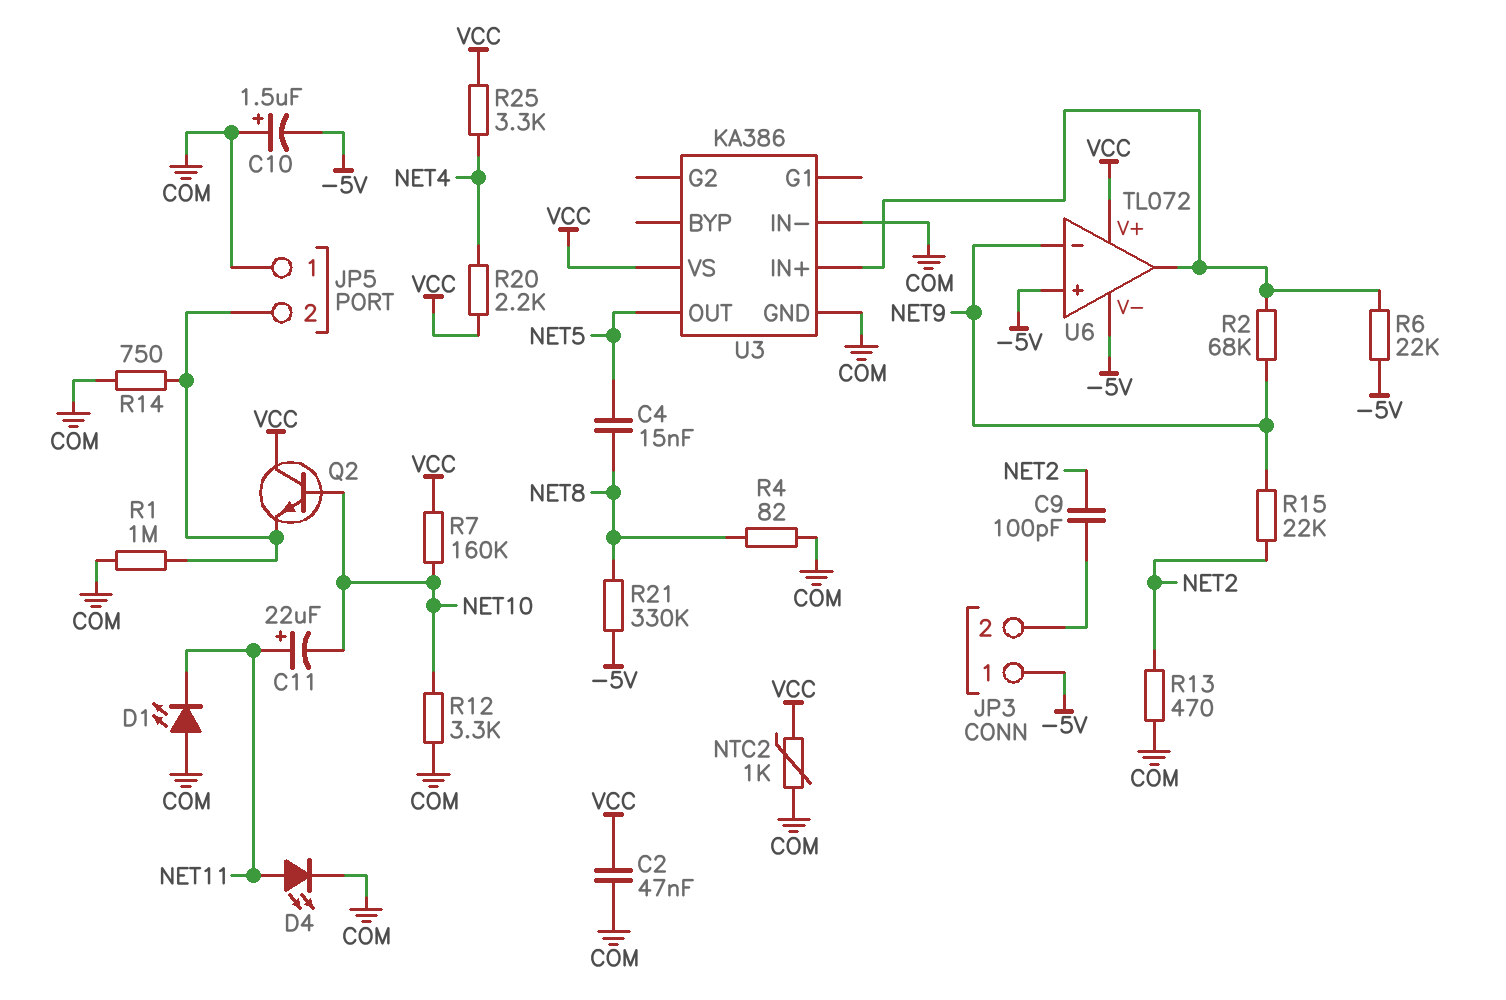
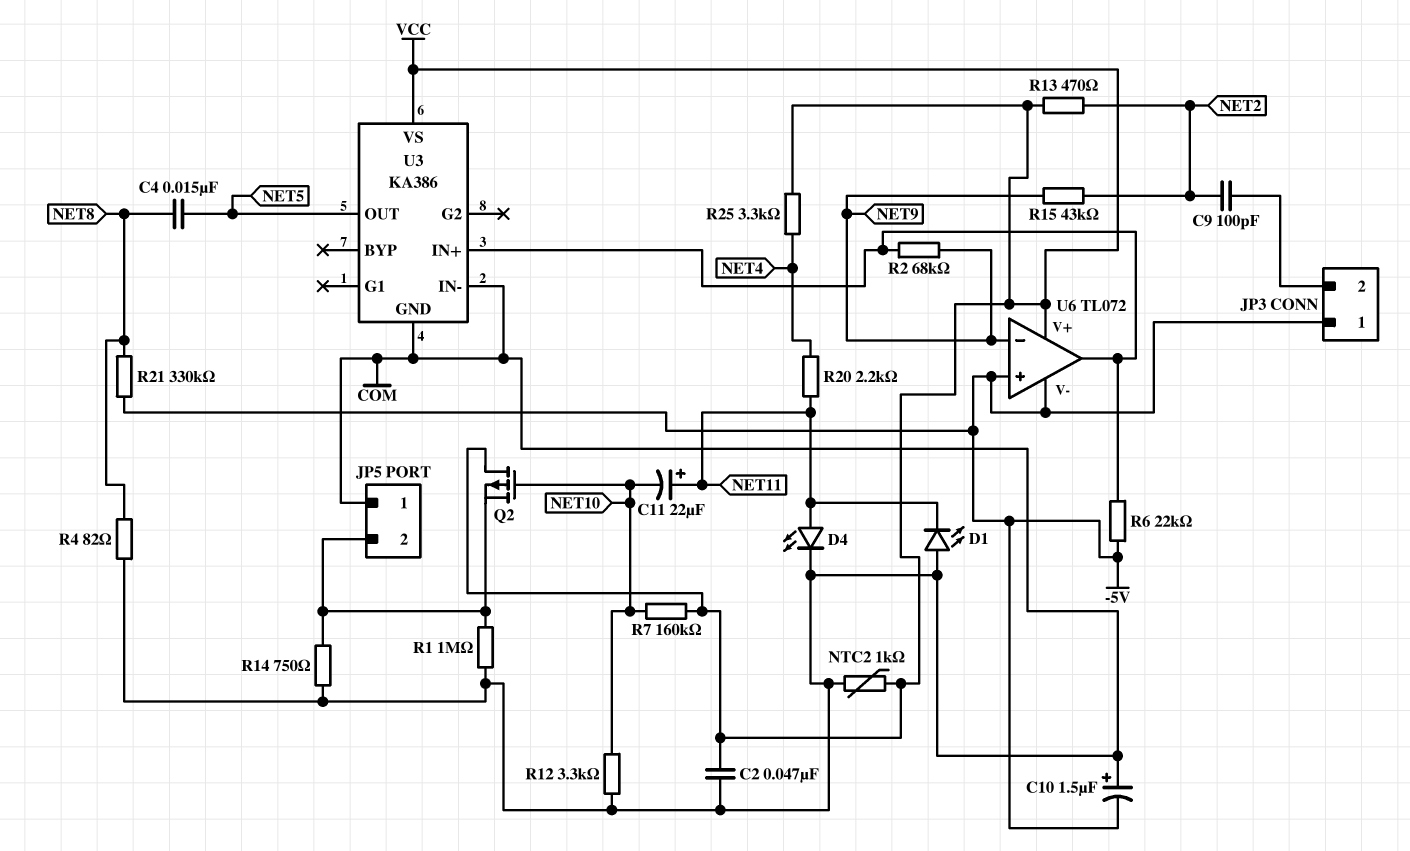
Q2: NPN (B NET10, C VCC, E JP5/2) -> PMOS (G NET10, D VCC, S JP5/2)
R13: 470 (COM, NET2) -> 470 (NET2, VCC)
R15: 22k (NET2, NET9) -> 43k (NET2, NET9)
R20: 2.2k (NET4, VCC) -> 2.2k (NET4, NET11)

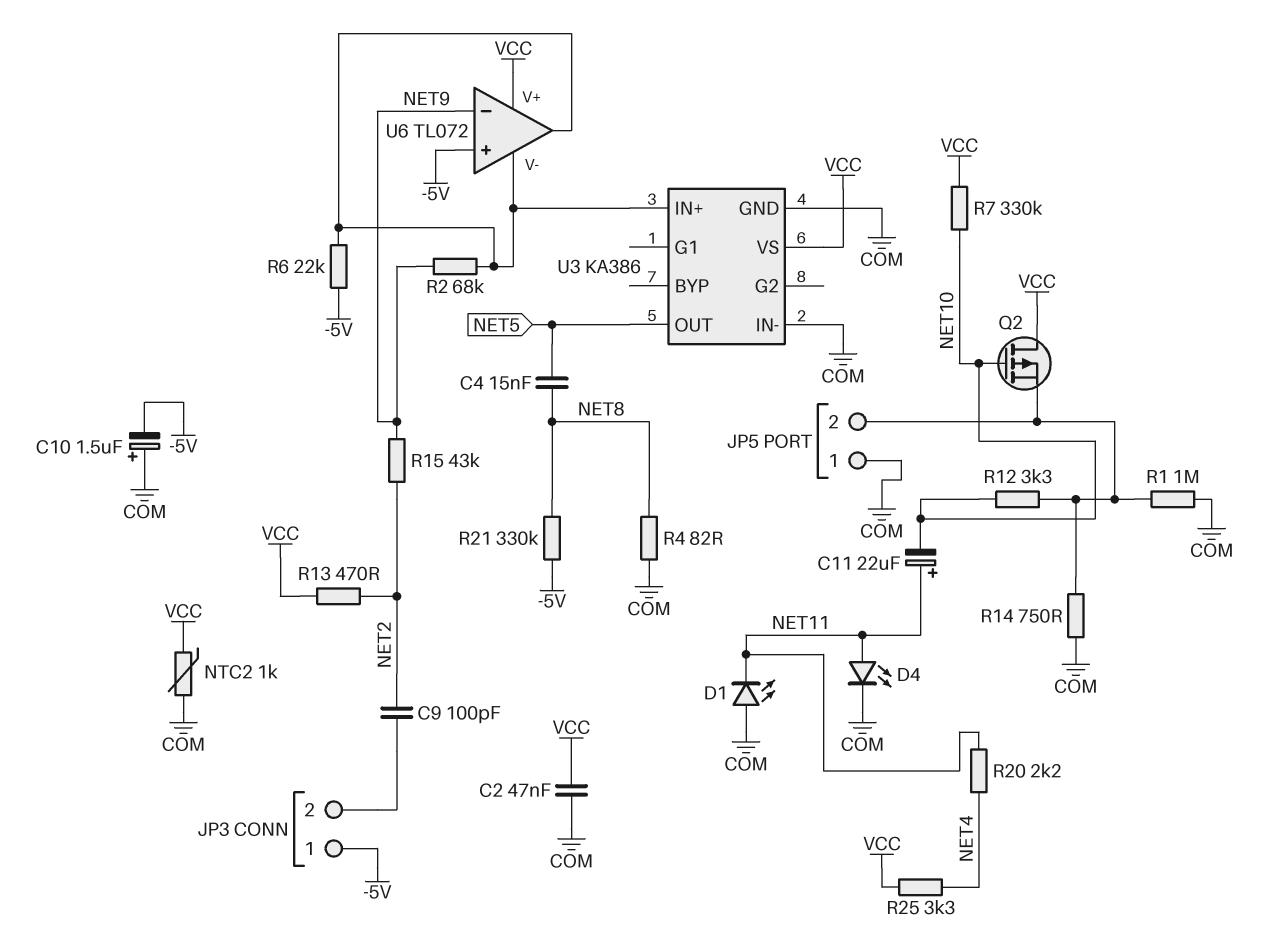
R7: 160k (NET10, VCC) -> 330k (NET10, VCC)
R12: 3.3k (COM, NET10) -> 3.3k (JP5/2, NET10)
U6 pin V-: -5V -> U3/IN+

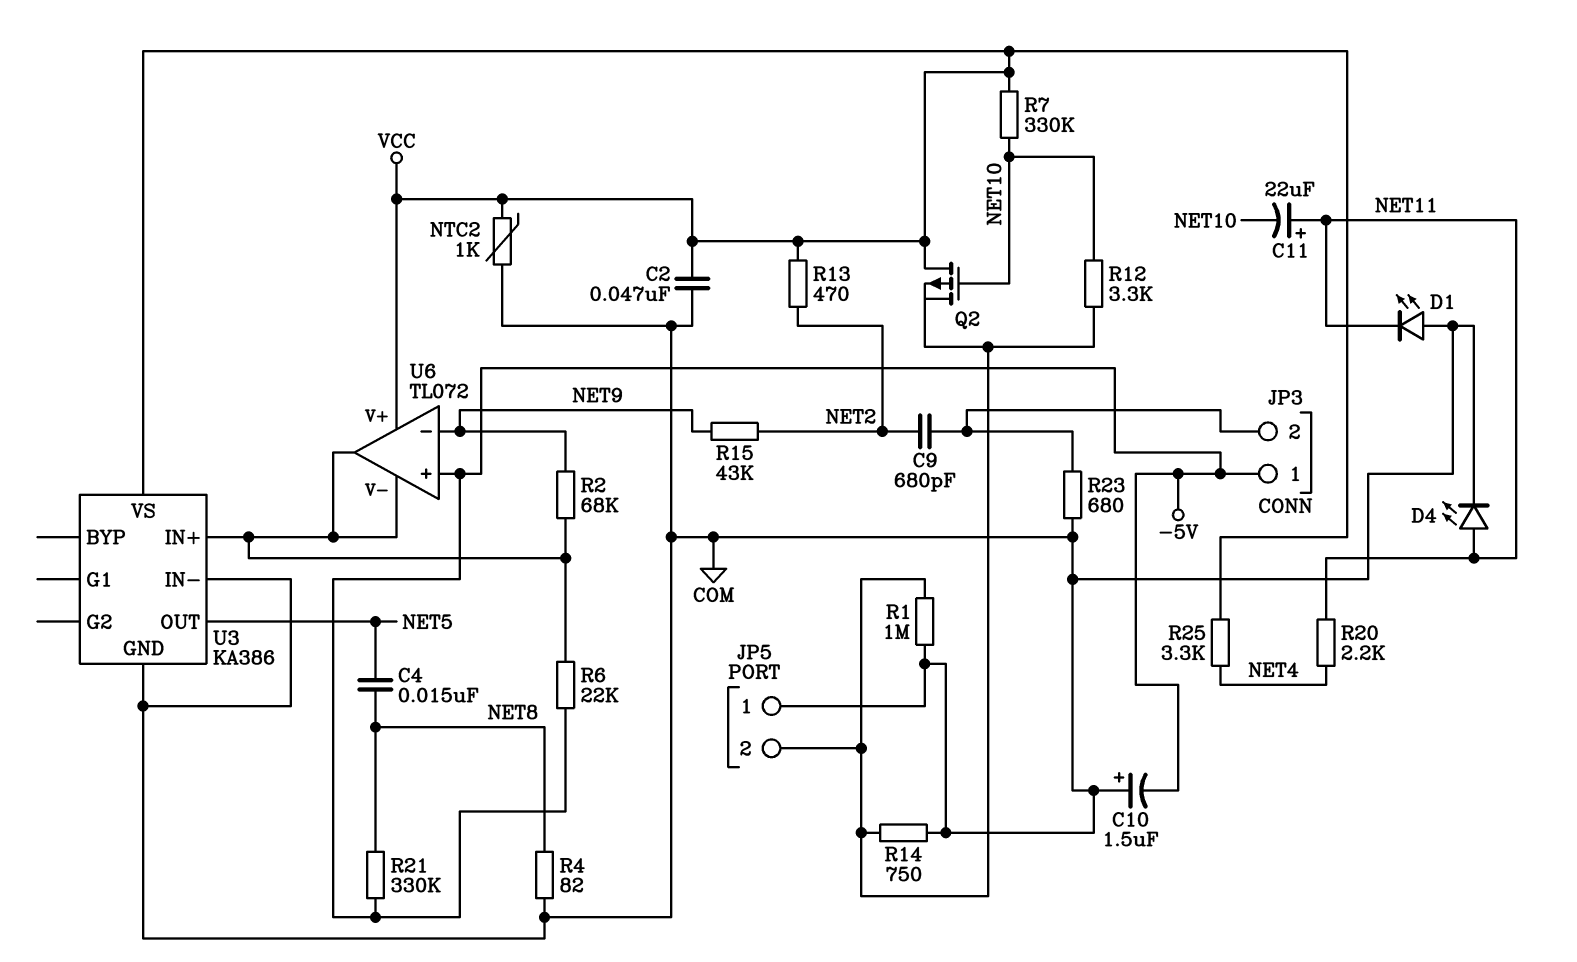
C9: 100pF (JP3/2, NET2) -> 680pF (JP3/2, NET2)
R23: none -> 680 (COM, JP3/2)

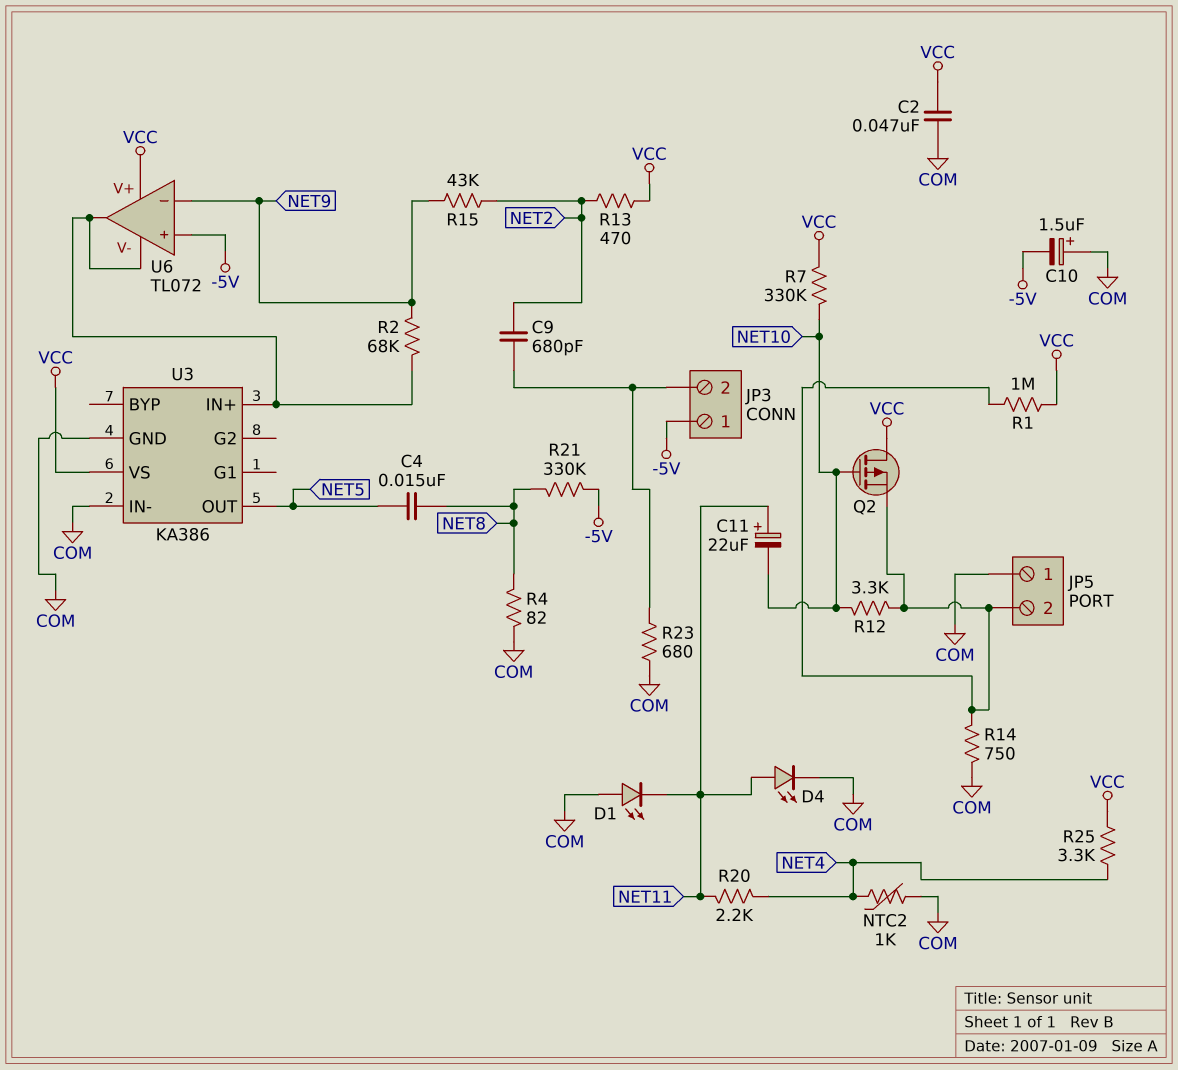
NTC2: 1k (COM, VCC) -> 1k (COM, NET4)
R1: 1M (COM, JP5/2) -> 1M (JP5/2, VCC)
R6: 22k (-5V, U3/IN+) -> none

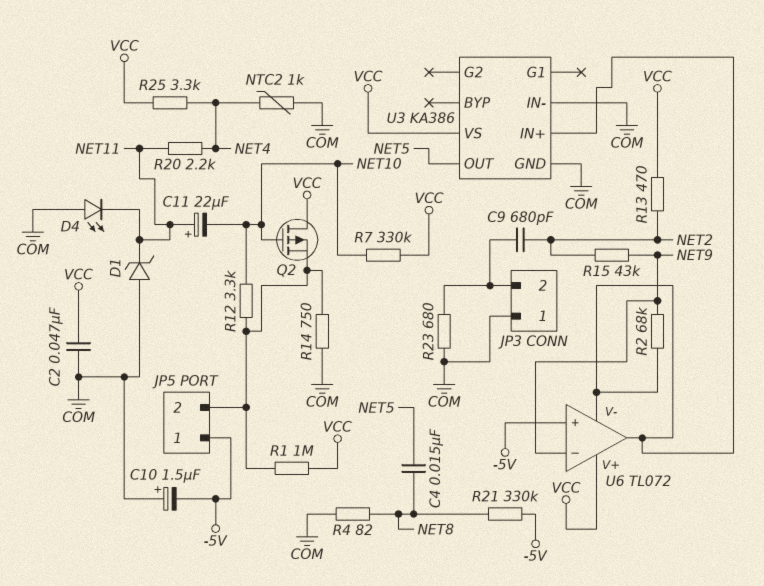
D1: LED (A COM, K NET11) -> zener (A COM, K NET11)
D4: LED (A NET11, K COM) -> LED (A COM, K NET11)
JP3 pin 1: -5V -> COM
JP5 pin 1: COM -> -5V

